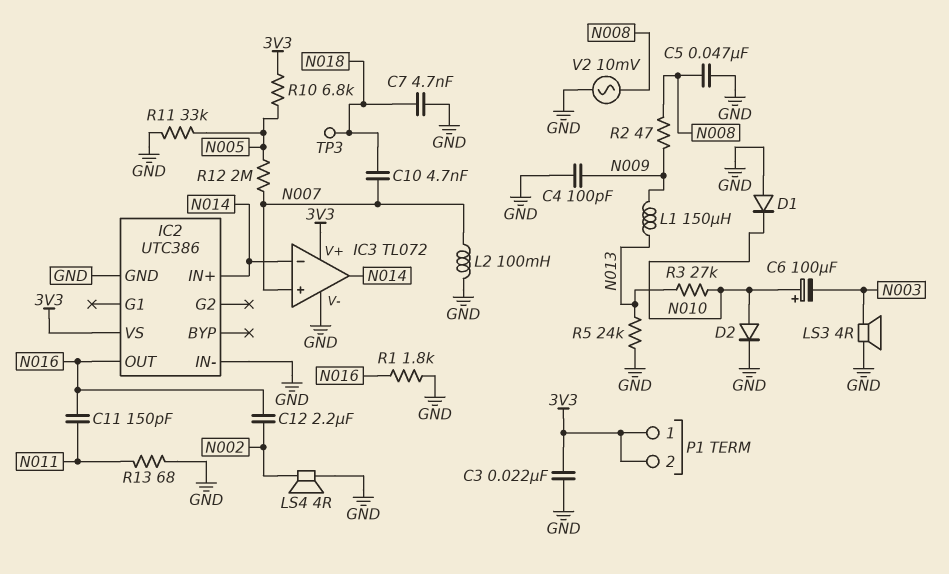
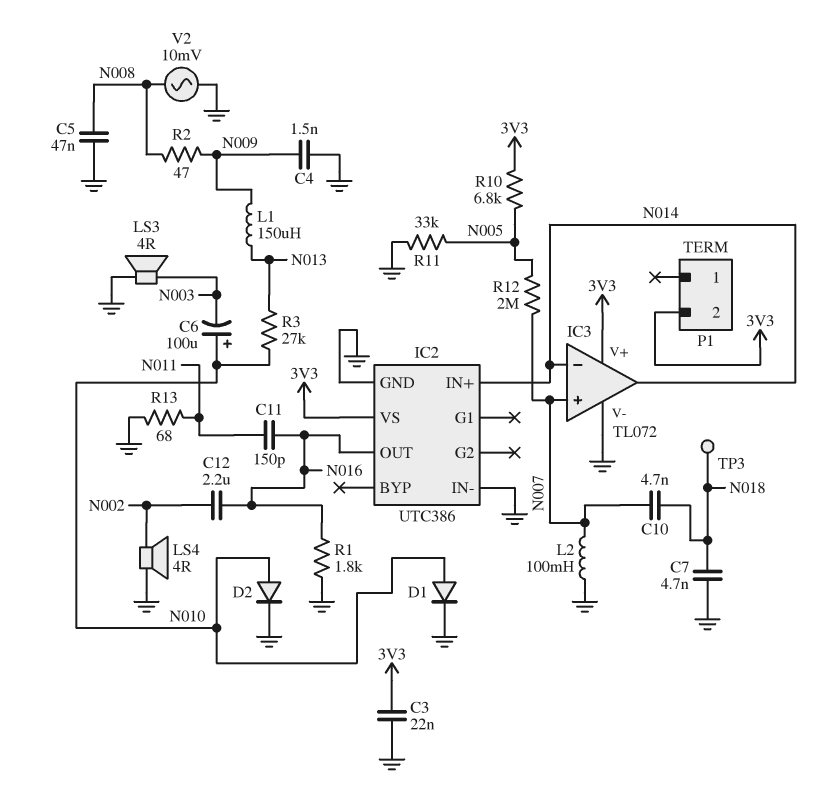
C4: 100pF (GND, N009) -> 1.5nF (GND, N009)
D1: diode (A GND, K N010) -> diode (A N010, K GND)
P1 pin 1: 3V3 -> none
R5: 24k (GND, N013) -> none

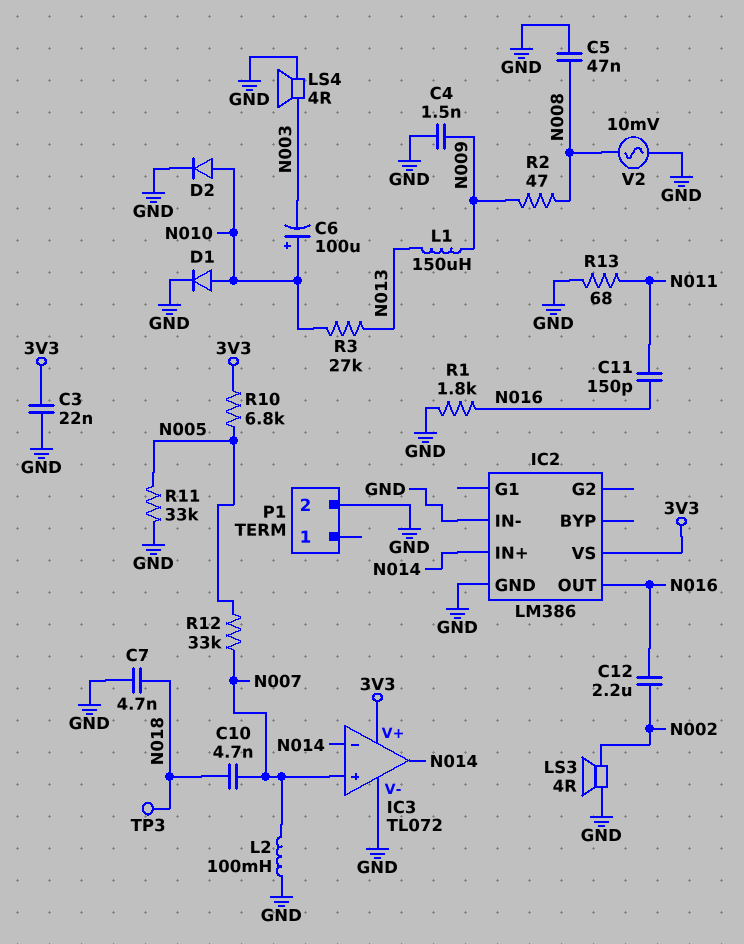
IC2: UTC386 -> LM386
LS3: speaker 4R (GND, N003) -> speaker 4R (GND, N002)
LS4: speaker 4R (GND, N002) -> speaker 4R (GND, N003)
P1 pin 2: 3V3 -> GND
R12: 2M (N005, N007) -> 33k (N005, N007)

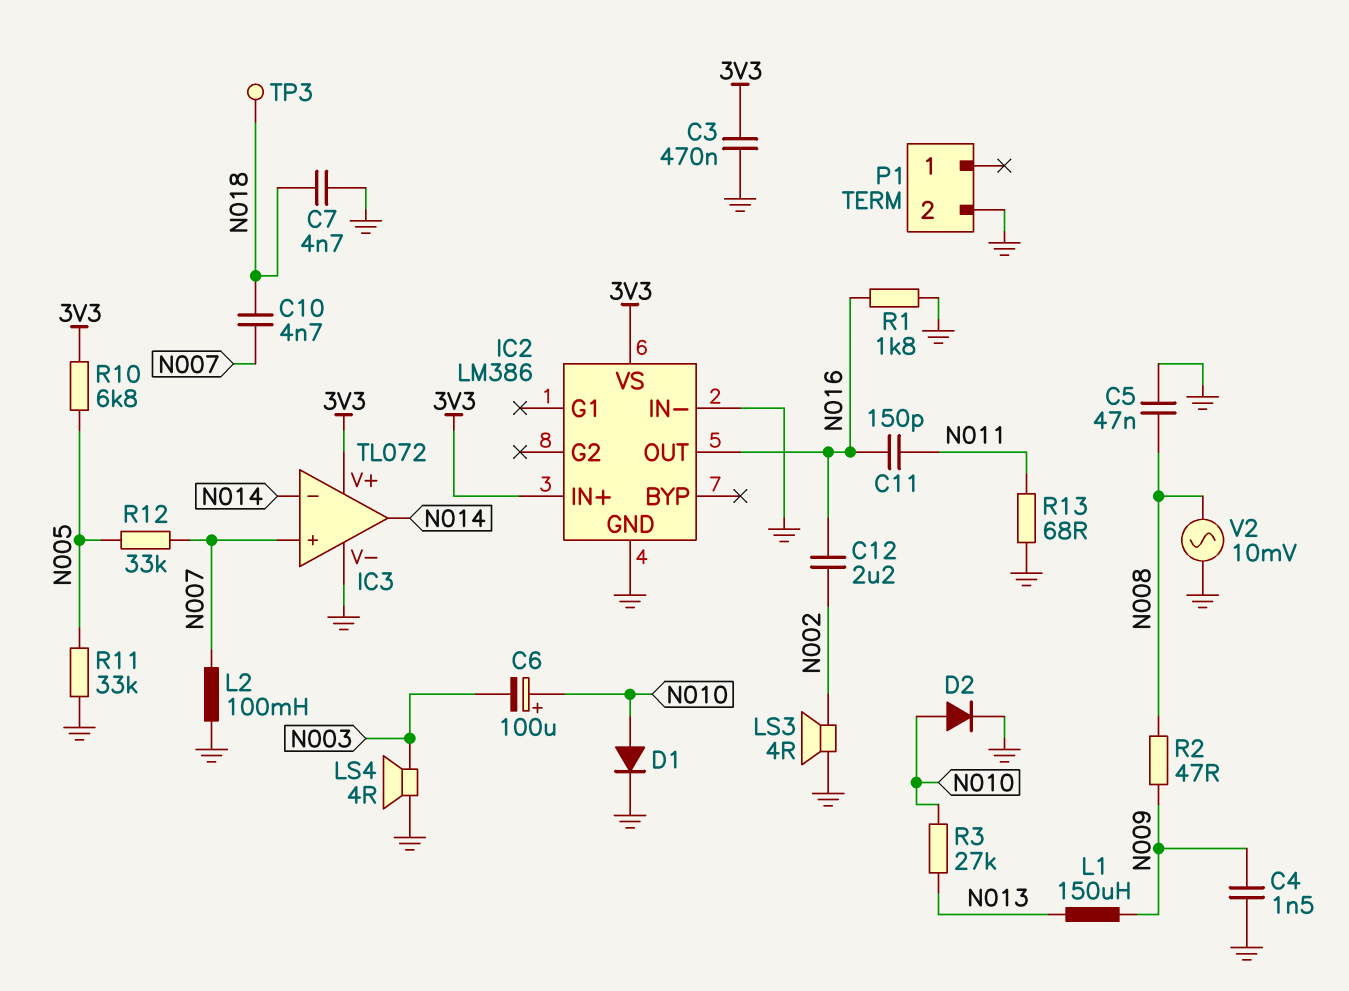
C3: 22nF (3V3, GND) -> 470nF (3V3, GND)
IC2 pin IN+: N014 -> 3V3

